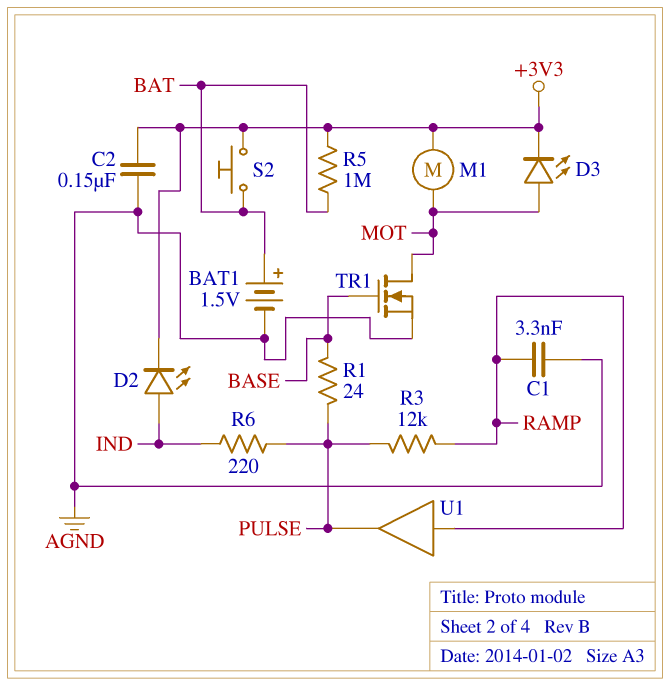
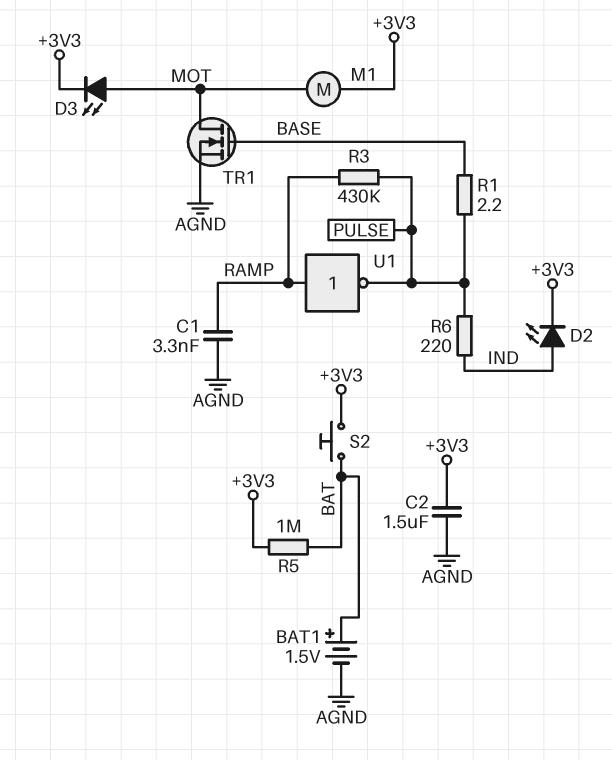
C2: 150nF (+3V3, AGND) -> 1.5uF (+3V3, AGND)
R1: 24 (BASE, PULSE) -> 2.2 (BASE, PULSE)
R3: 12k (PULSE, RAMP) -> 430k (PULSE, RAMP)
U1: buffer (in RAMP, out PULSE) -> NOT (in RAMP, out PULSE)

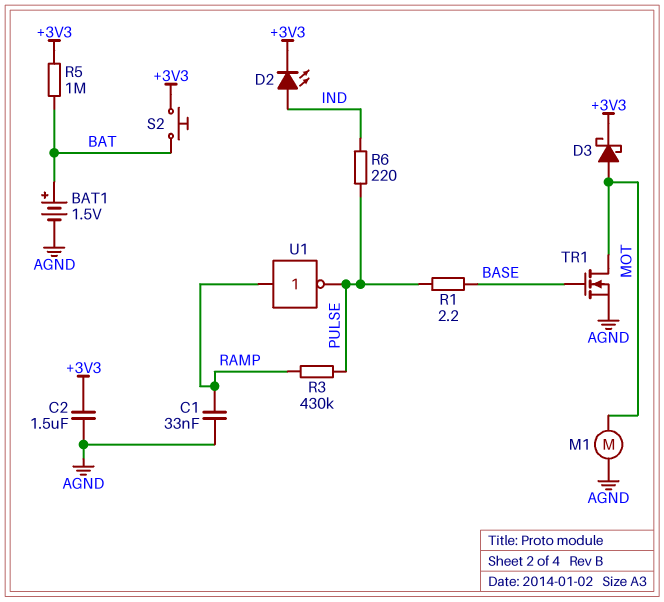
C1: 3.3nF (AGND, RAMP) -> 33nF (AGND, RAMP)
D3: LED (A MOT, K +3V3) -> schottky (A MOT, K +3V3)
M1: motor (+3V3, MOT) -> motor (AGND, MOT)

